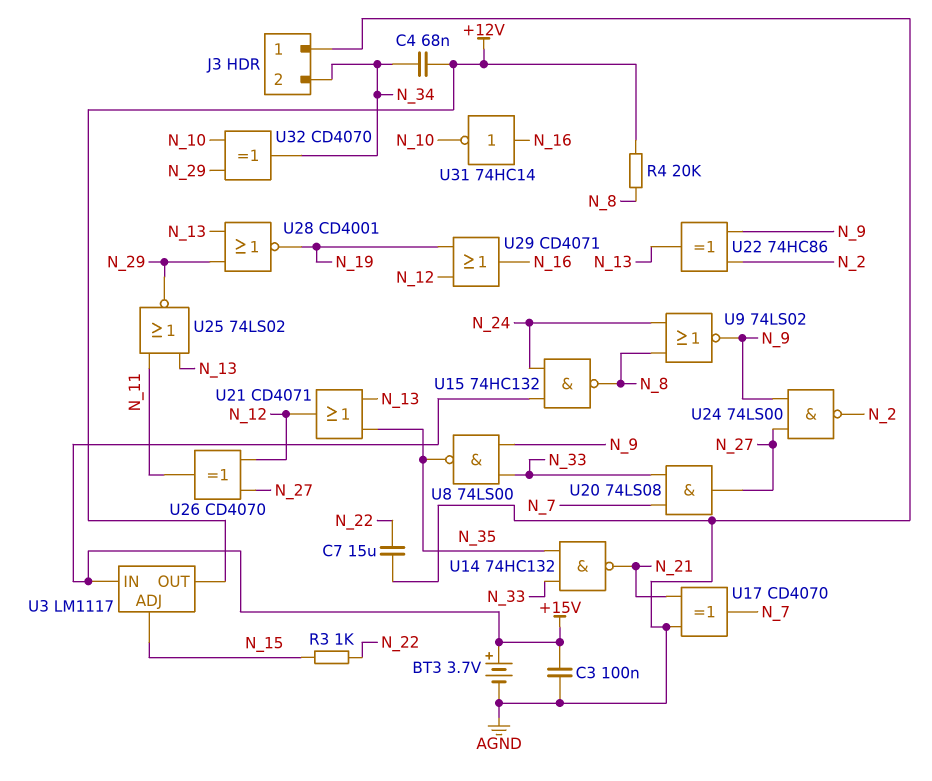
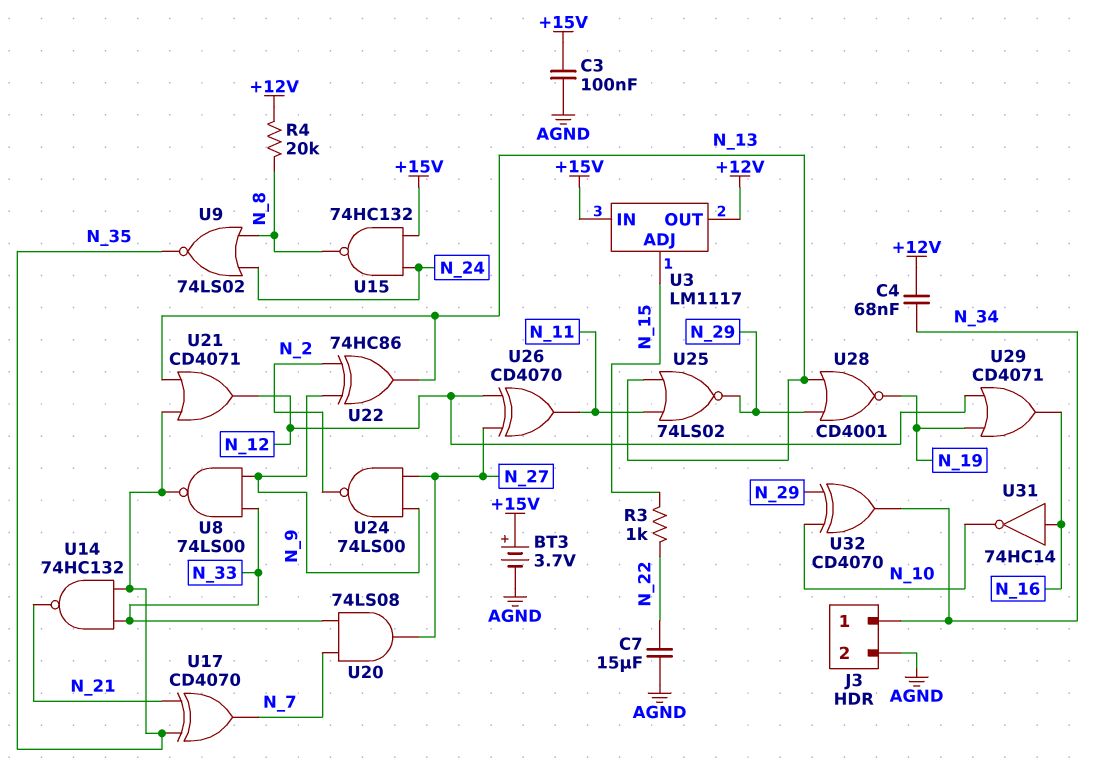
J3 pin 1: AGND -> N_34
J3 pin 2: N_34 -> AGND
U9: NOR 74LS02 (in N_8, in N_24, out N_9) -> NOR 74LS02 (in N_8, in N_24, out N_35)
U17: XOR CD4070 (in AGND, in N_21, out N_7) -> XOR CD4070 (in N_21, in N_35, out N_7)

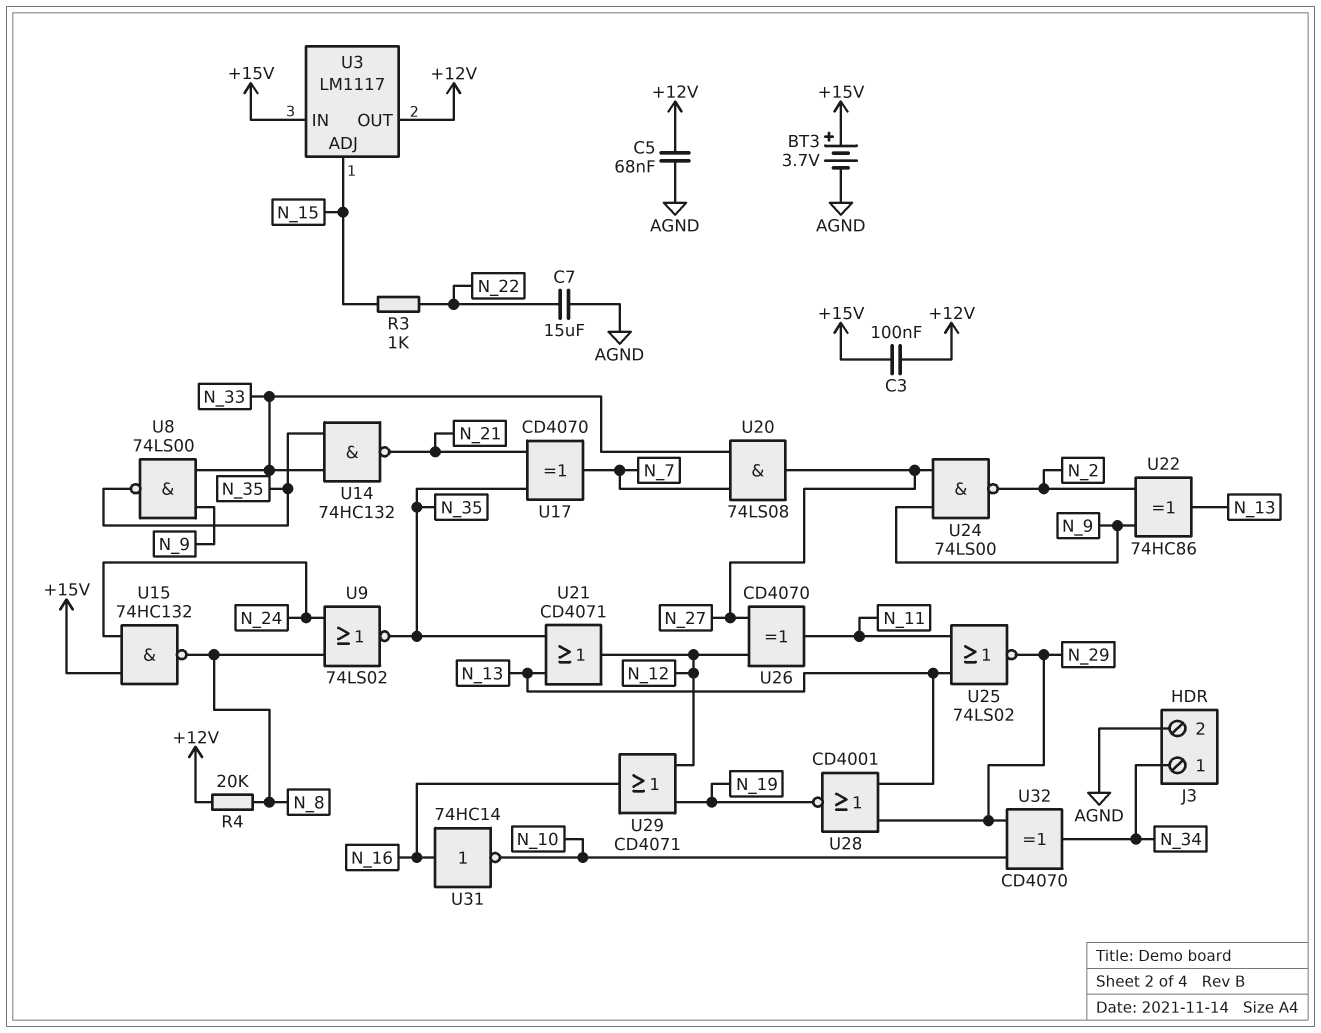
C3: 100nF (+15V, AGND) -> 100nF (+12V, +15V)
C4: 68nF (+12V, N_34) -> none
C5: none -> 68nF (+12V, AGND)

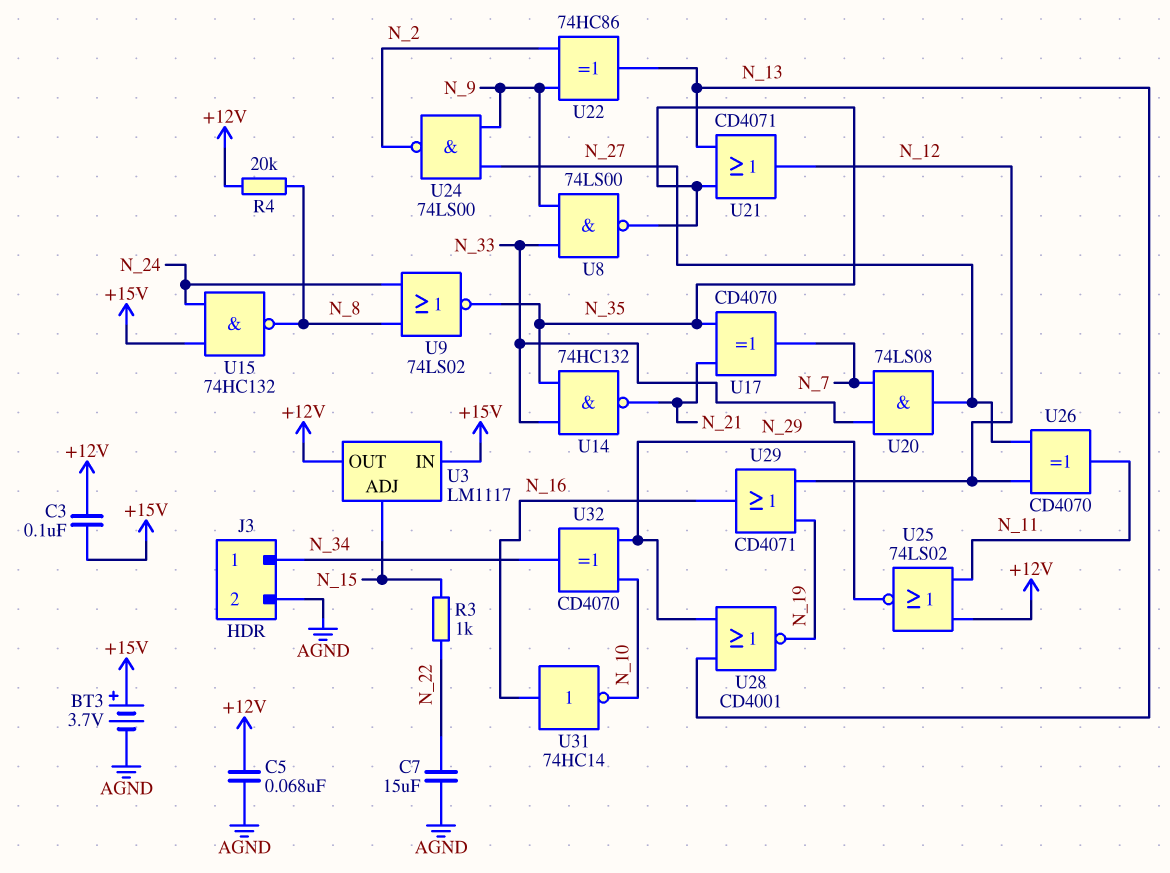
U25: NOR 74LS02 (in N_11, in N_13, out N_29) -> NOR 74LS02 (in +12V, in N_11, out N_29)

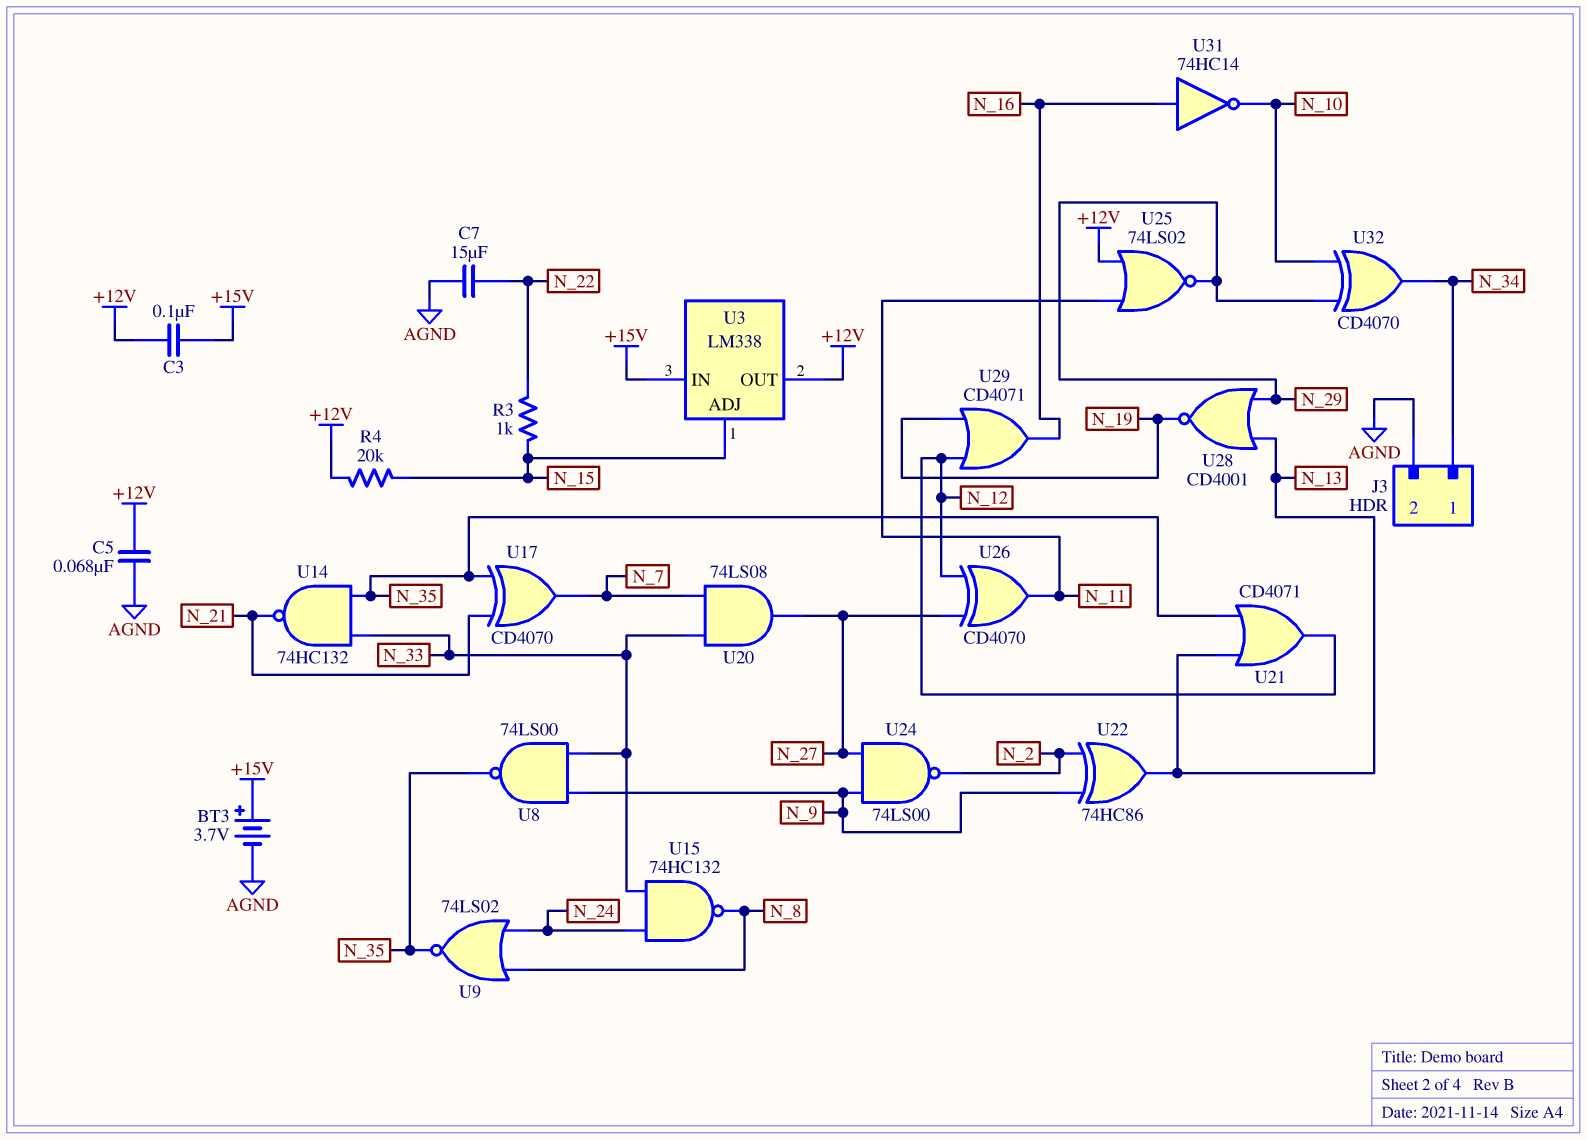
R4: 20k (+12V, N_8) -> 20k (+12V, N_15)
U3: LM1117 -> LM338
U15: NAND 74HC132 (in +15V, in N_24, out N_8) -> NAND 74HC132 (in N_24, in N_33, out N_8)

